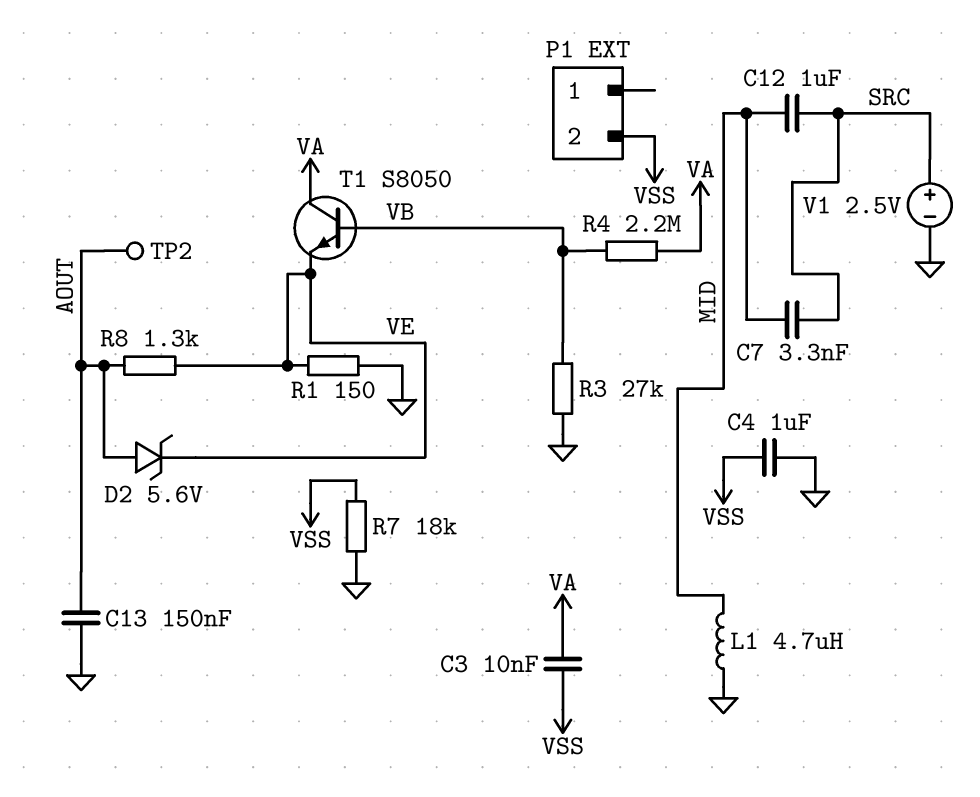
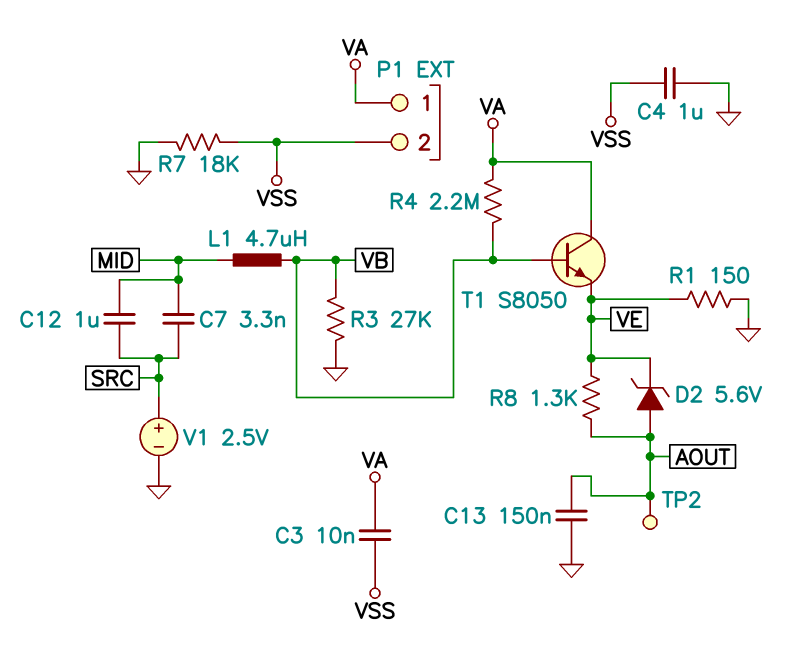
L1: 4.7uH (GND, MID) -> 4.7uH (MID, VB)
P1 pin 1: none -> VA

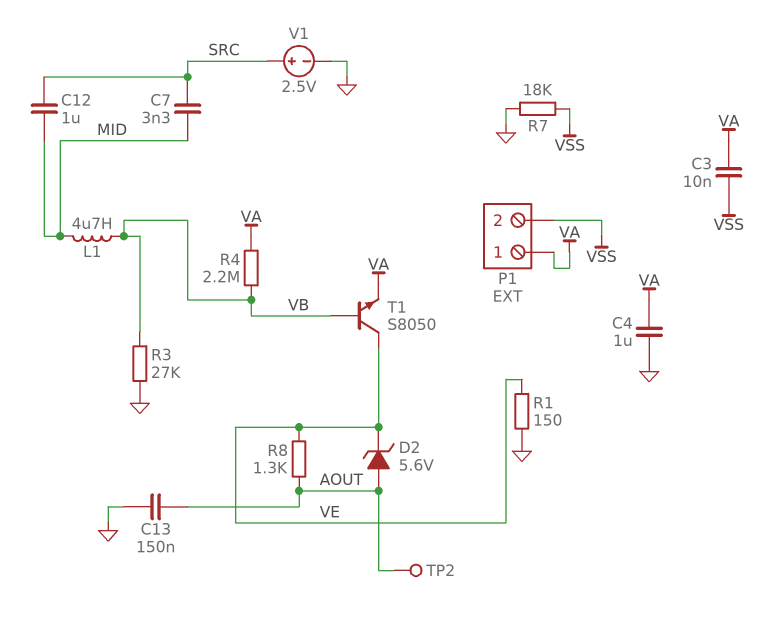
C4: 1uF (GND, VSS) -> 1uF (GND, VA)
T1: NPN S8050 (B VB, C VA, E VE) -> NPN S8050 (B VB, C VE, E VA)

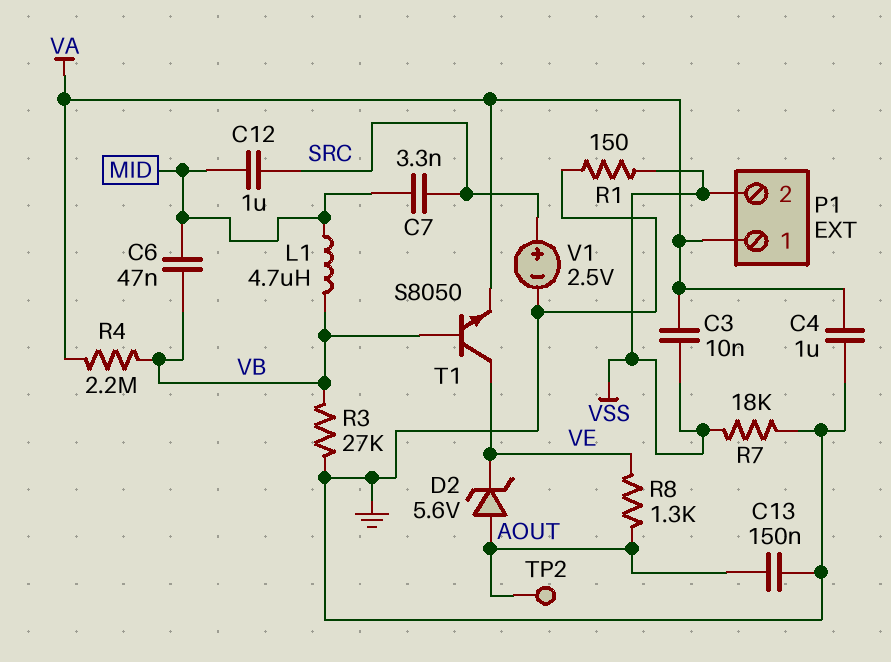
C6: none -> 47nF (MID, VB)
R1: 150 (GND, VE) -> 150 (GND, VSS)

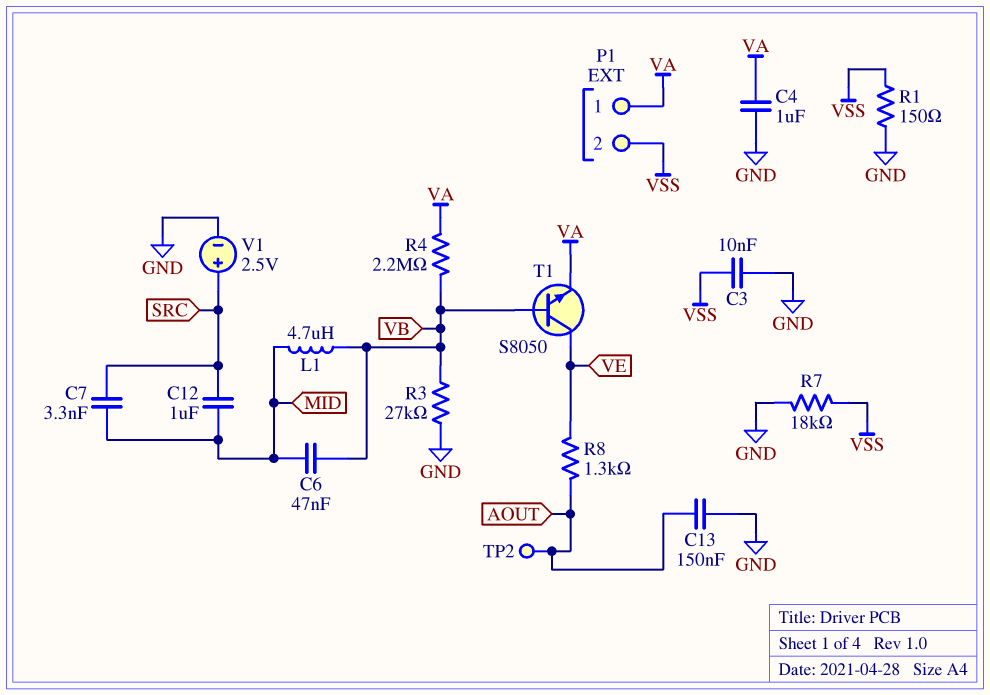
C3: 10nF (VA, VSS) -> 10nF (GND, VSS)
D2: zener 5.6V (A AOUT, K VE) -> none

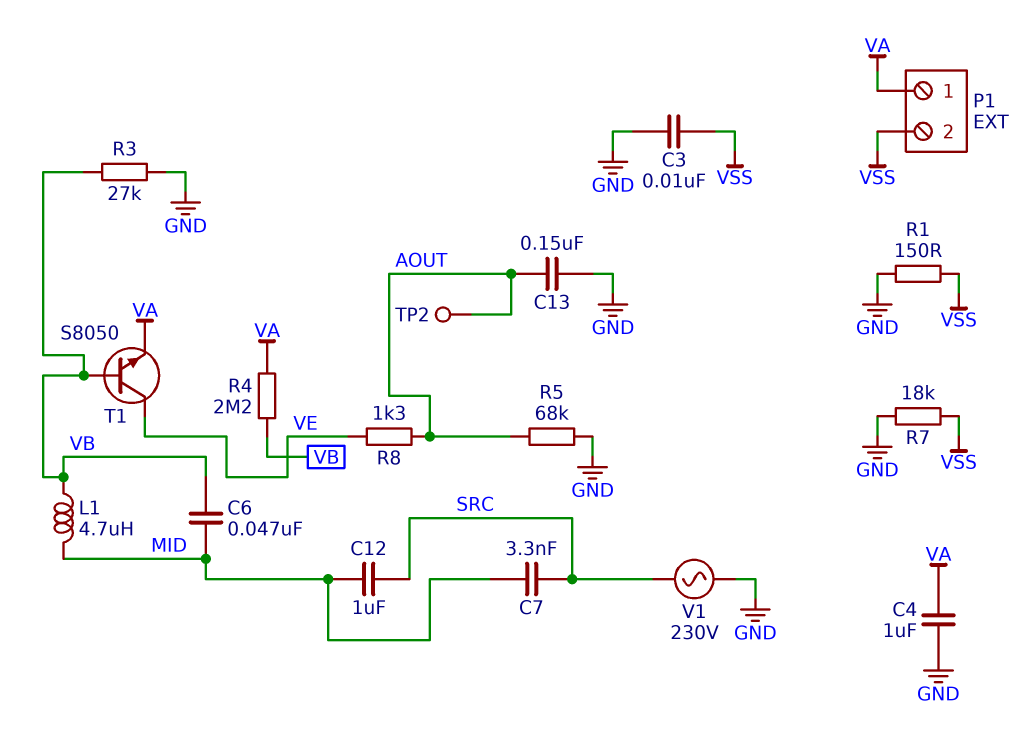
R5: none -> 68k (AOUT, GND)
V1: 2.5V (plus SRC, minus GND) -> AC 230V (GND, SRC)

